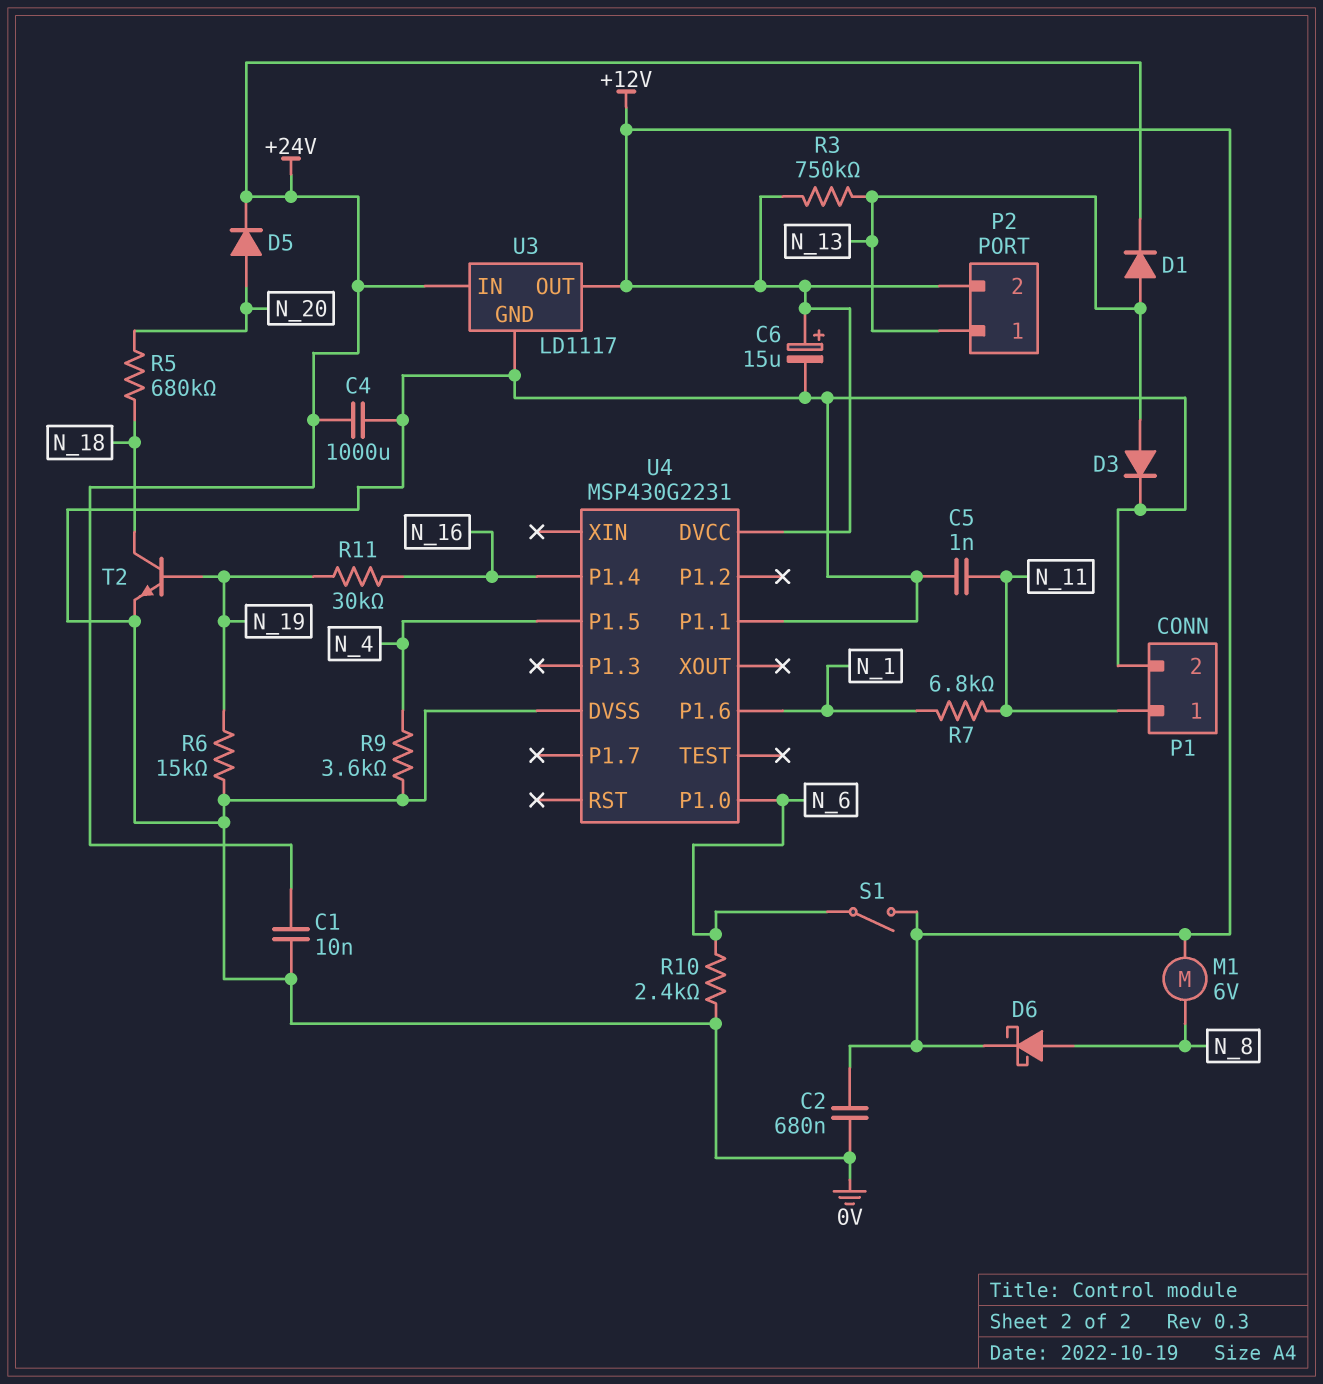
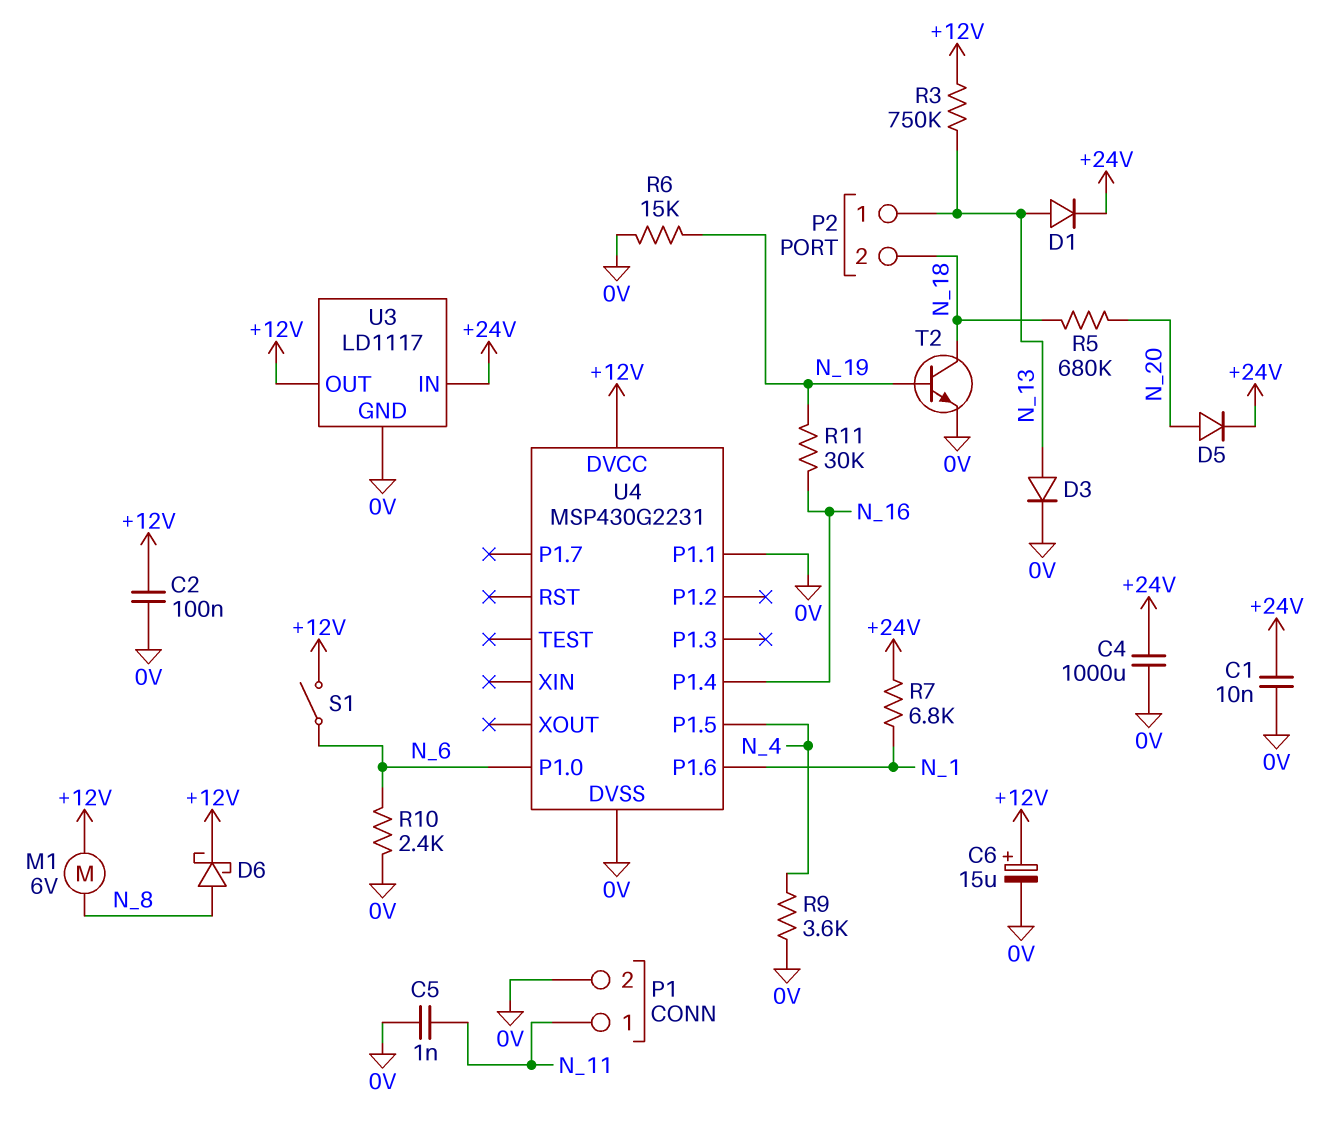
C2: 680nF (+12V, 0V) -> 100nF (+12V, 0V)
P2 pin 2: +12V -> N_18
R7: 6.8k (N_1, N_11) -> 6.8k (+24V, N_1)

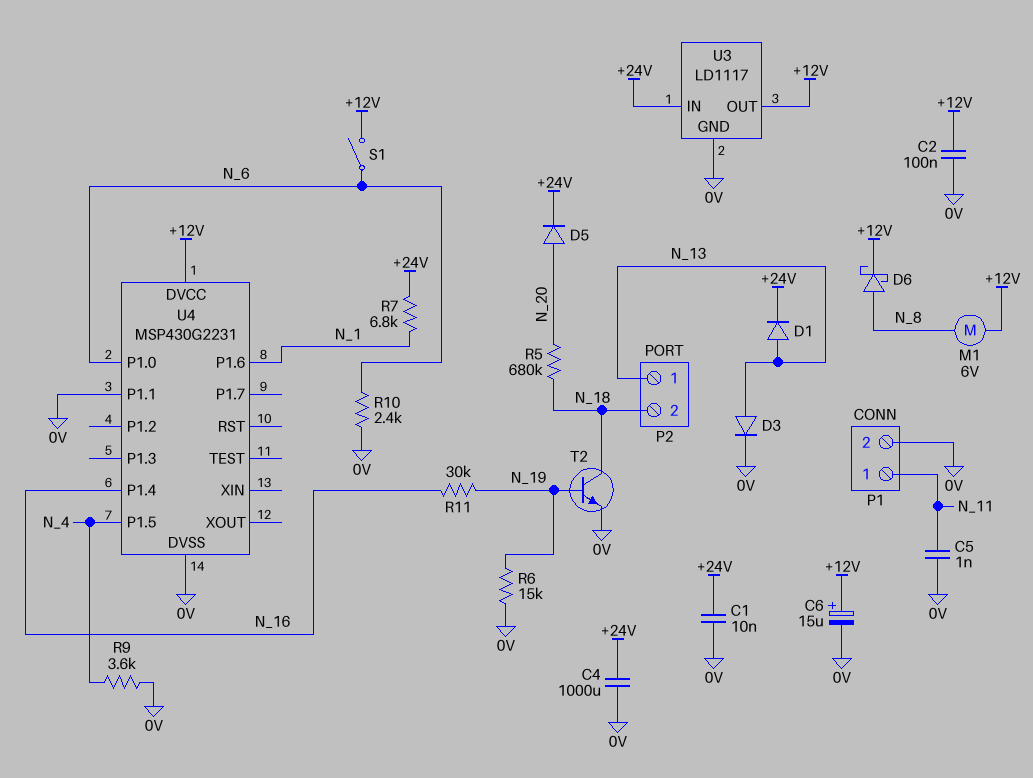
R3: 750k (+12V, N_13) -> none

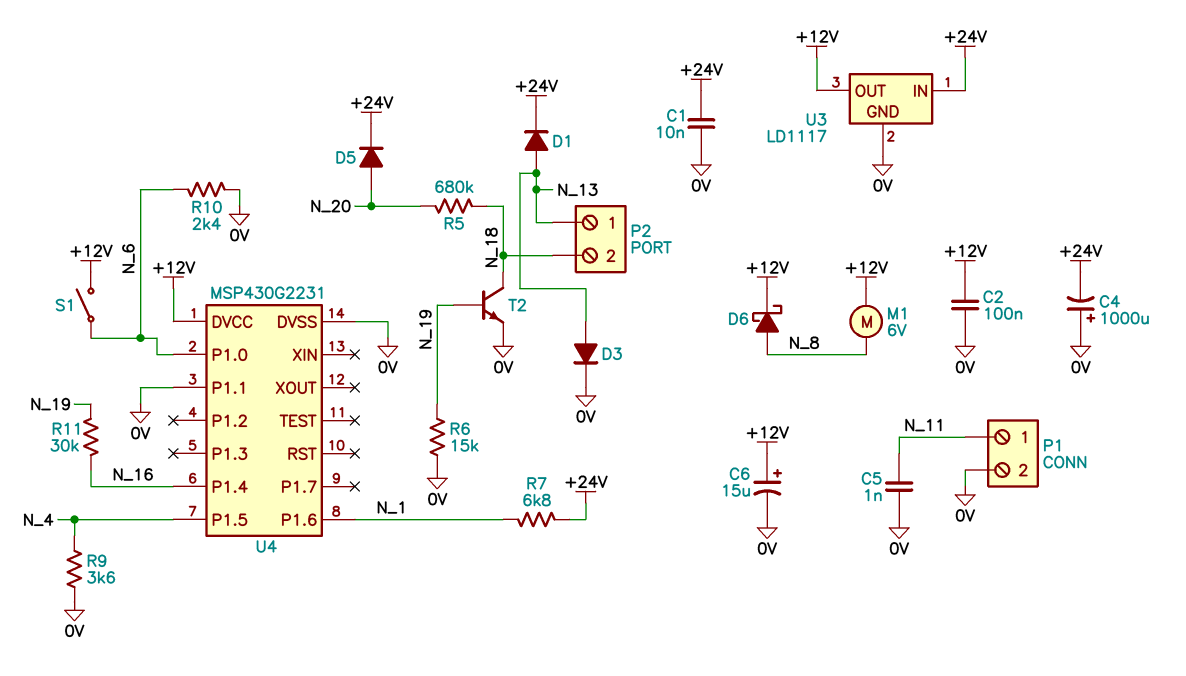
C4: 1000uF (+24V, 0V) -> 1000uF (plus 0V, minus +24V)

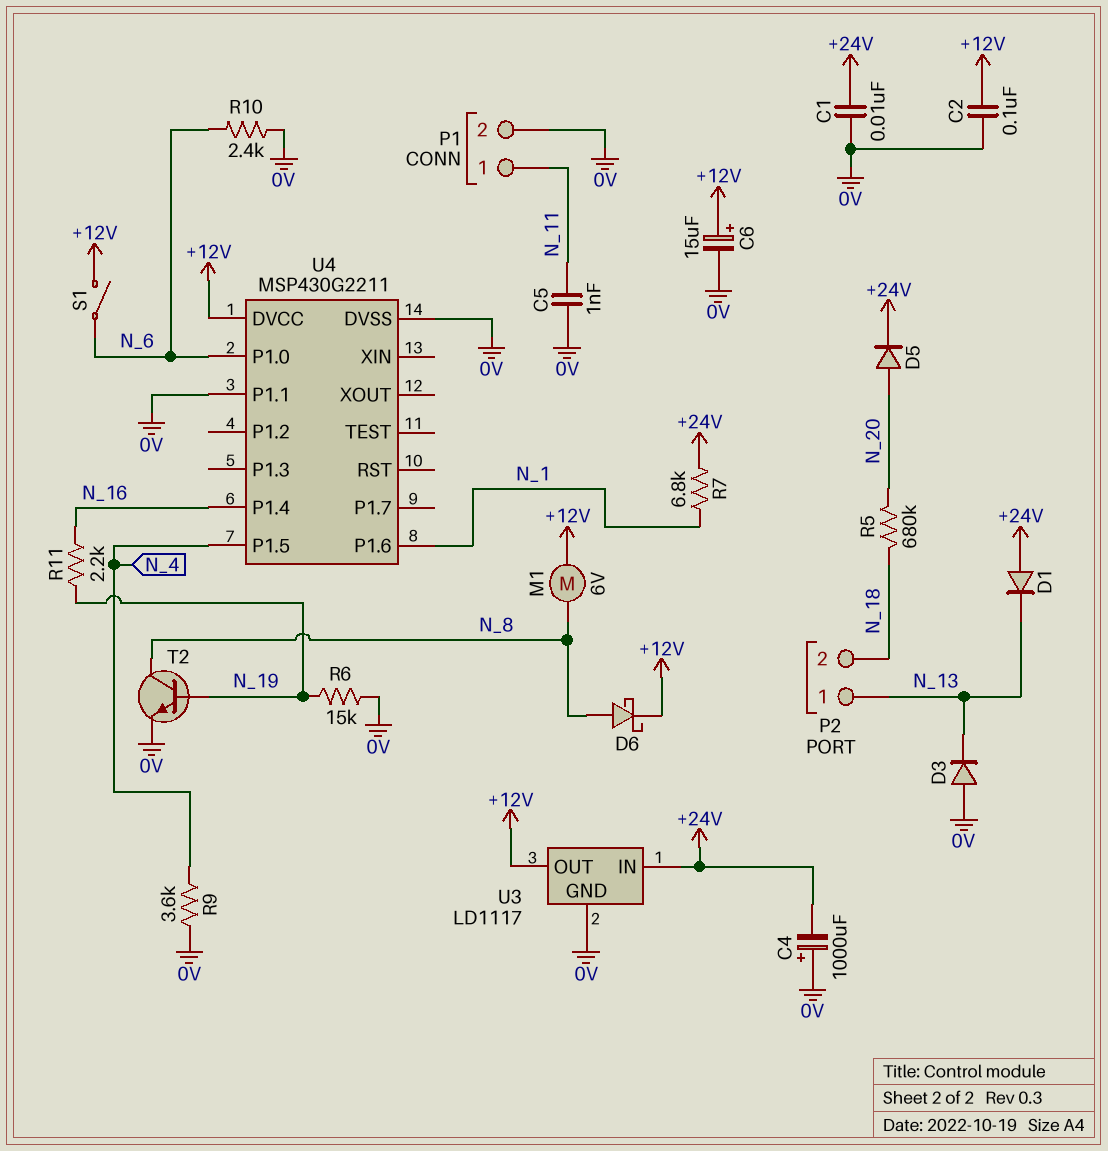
D1: diode (A N_13, K +24V) -> diode (A +24V, K N_13)
D3: diode (A N_13, K 0V) -> diode (A 0V, K N_13)
R11: 30k (N_16, N_19) -> 2.2k (N_16, N_19)
T2: NPN (B N_19, C N_18, E 0V) -> NPN (B N_19, C N_8, E 0V)
U4: MSP430G2231 -> MSP430G2211

